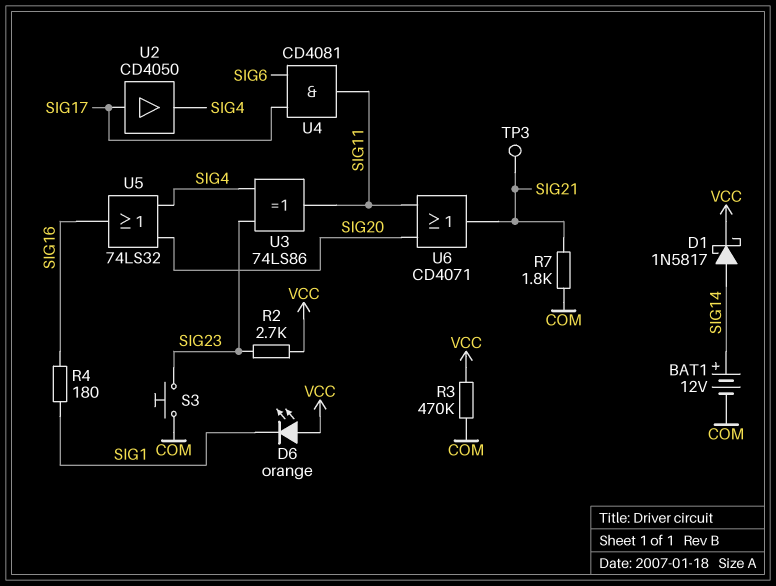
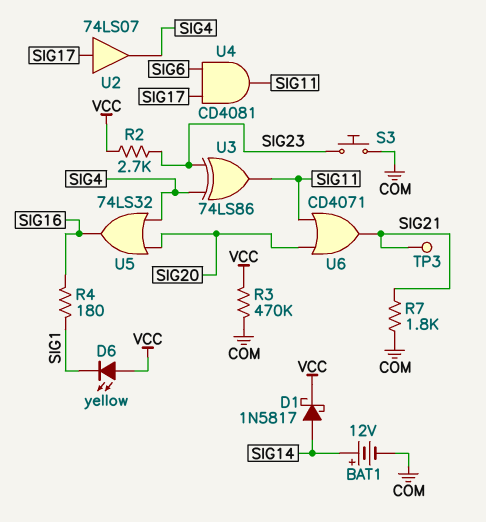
D6: LED orange (A VCC, K SIG1) -> LED yellow (A VCC, K SIG1)
U2: buffer CD4050 (in SIG17, out SIG4) -> buffer 74LS07 (in SIG17, out SIG4)

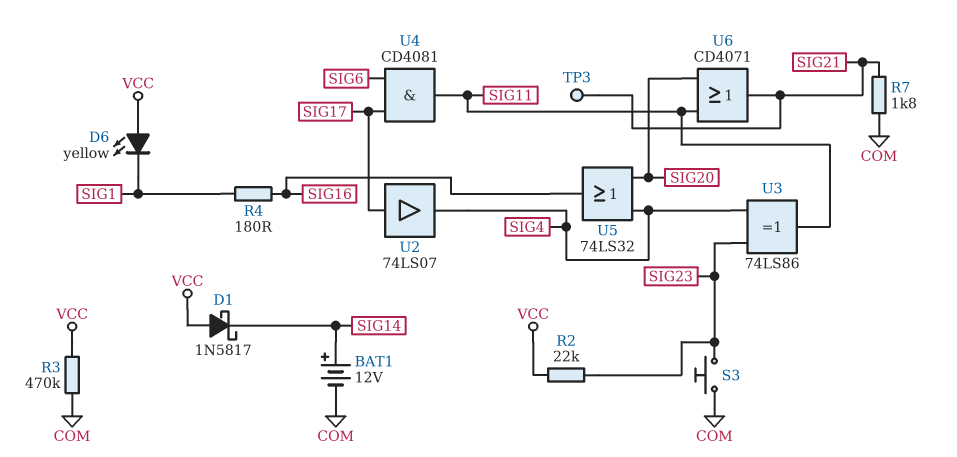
D1: schottky 1N5817 (A SIG14, K VCC) -> schottky 1N5817 (A VCC, K SIG14)
R2: 2.7k (SIG23, VCC) -> 22k (SIG23, VCC)

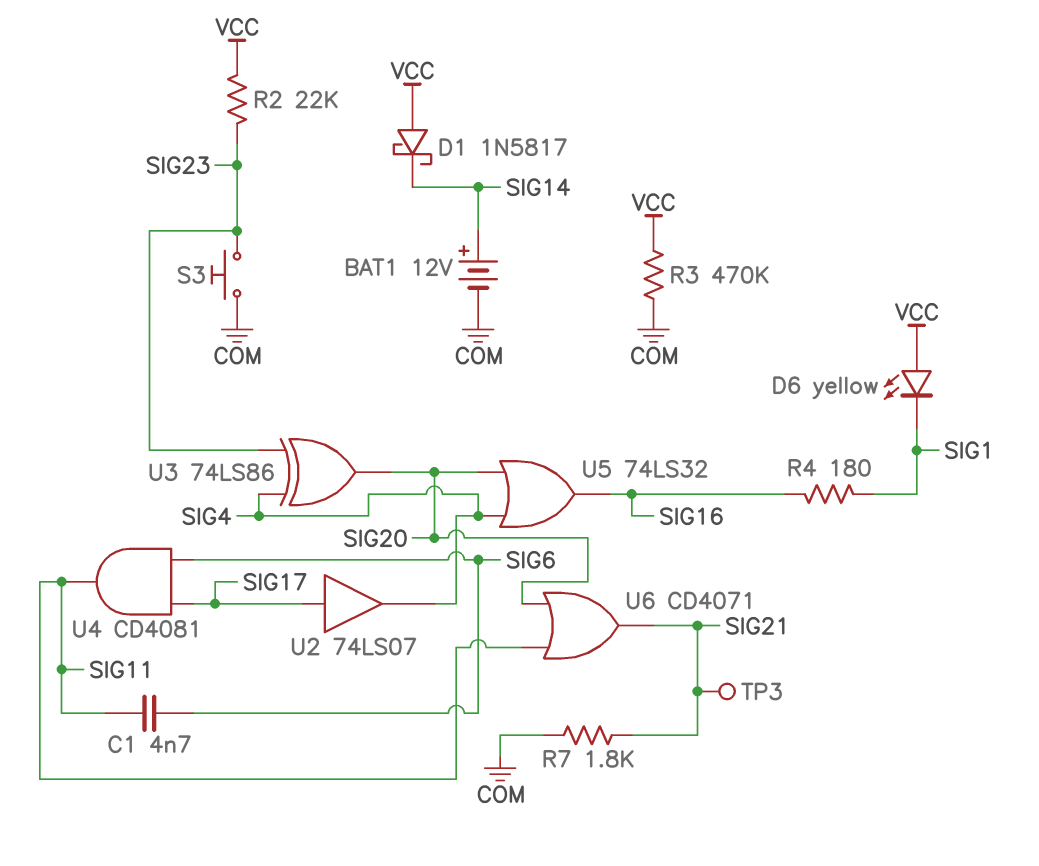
C1: none -> 4.7nF (SIG6, SIG11)
U3: XOR 74LS86 (in SIG4, in SIG23, out SIG11) -> XOR 74LS86 (in SIG4, in SIG23, out SIG20)

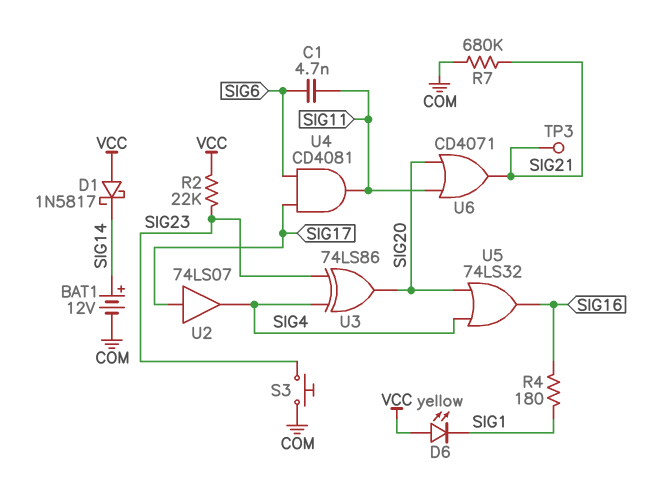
R3: 470k (COM, VCC) -> none
R7: 1.8k (COM, SIG21) -> 680k (COM, SIG21)

